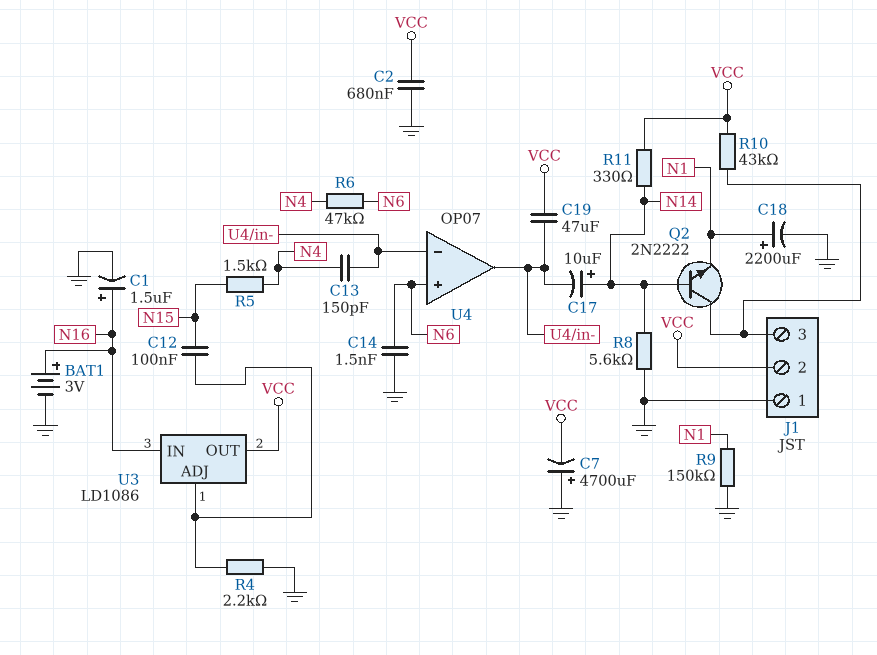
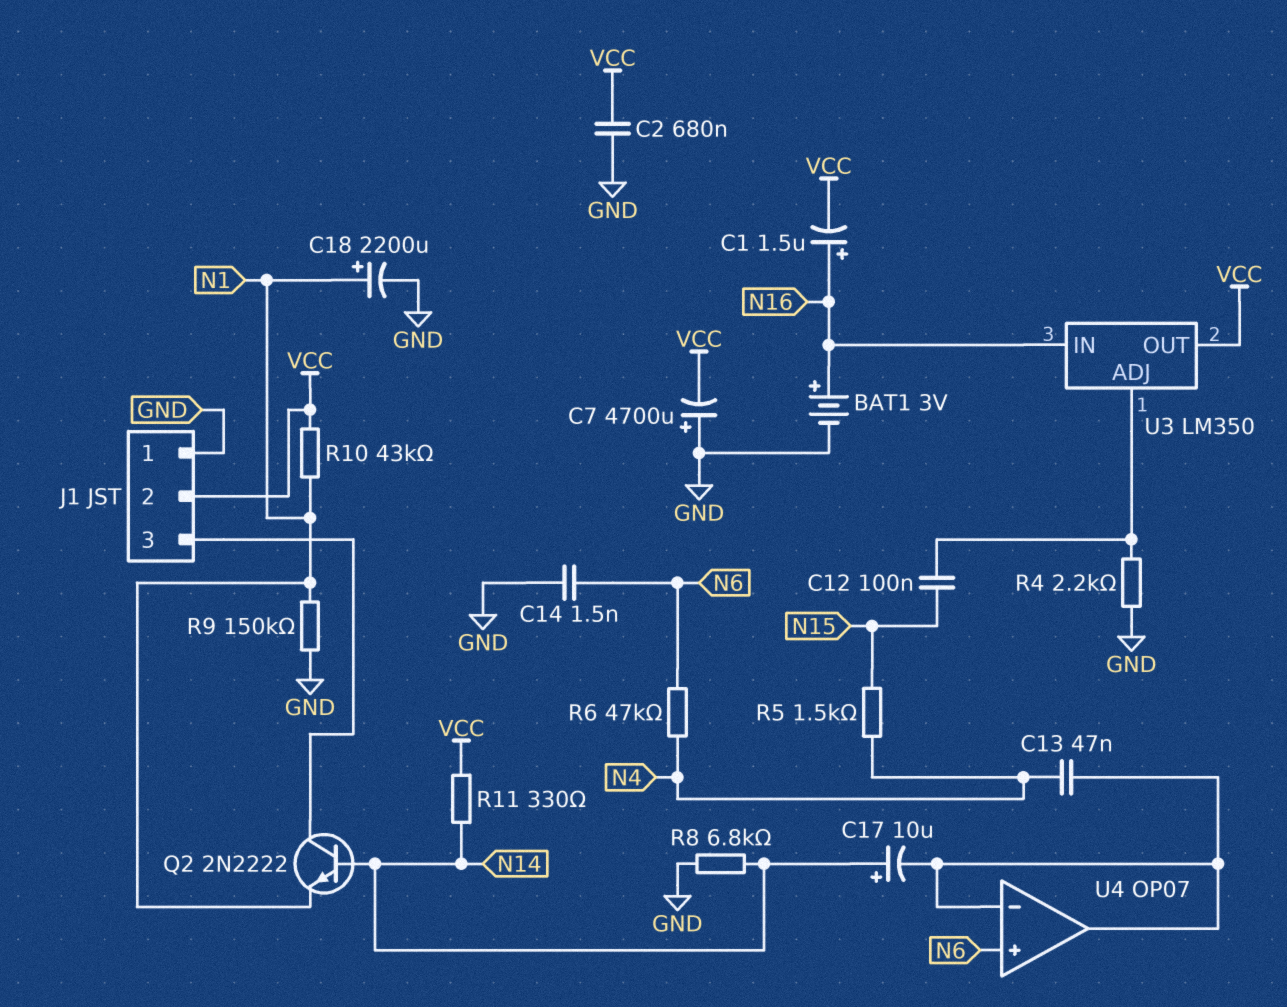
C1: 1.5uF (plus N16, minus GND) -> 1.5uF (plus N16, minus VCC)
C13: 150pF (N4, U4/in-) -> 47nF (N4, U4/in-)
C19: 47uF (U4/in-, VCC) -> none
R8: 5.6k (GND, N14) -> 6.8k (GND, N14)
R10: 43k (J1/3, VCC) -> 43k (N1, VCC)
U3: LD1086 -> LM350

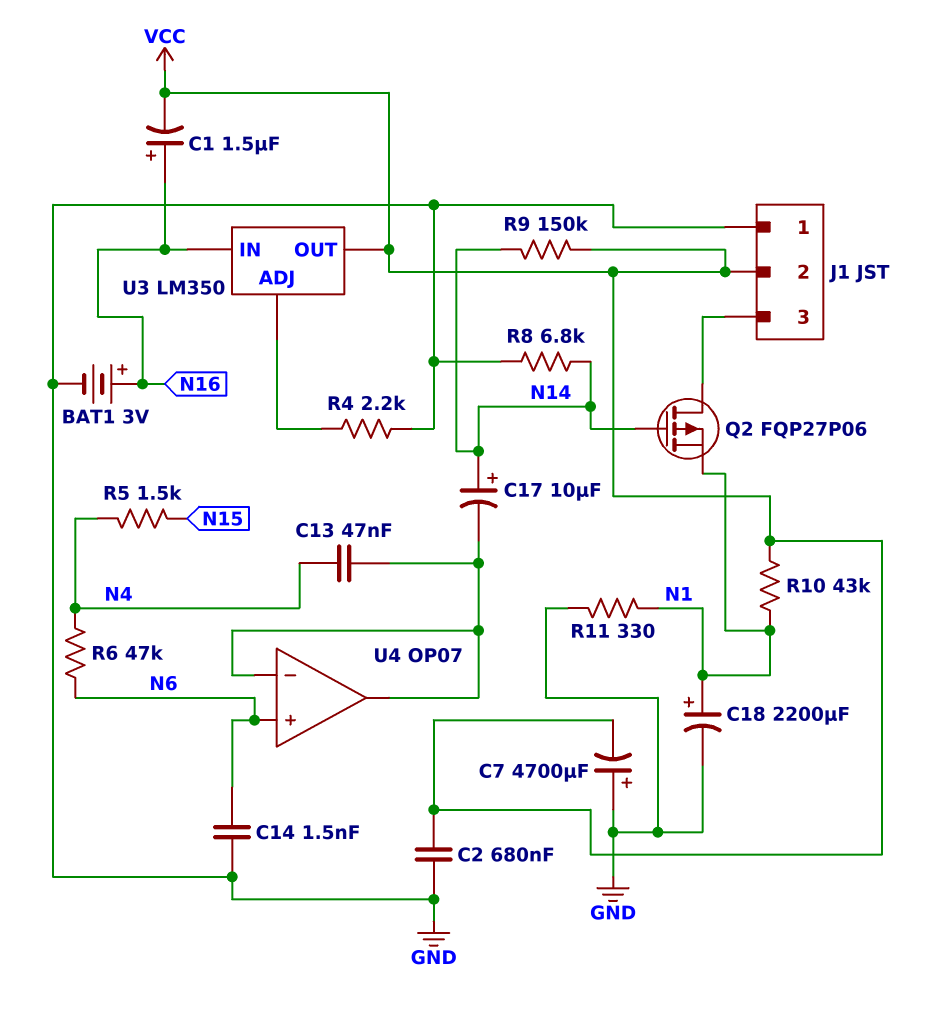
C12: 100nF (N15, U3/ADJ) -> none
Q2: NPN 2N2222 (B N14, C J1/3, E N1) -> PMOS FQP27P06 (G N14, D J1/3, S N1)
R9: 150k (GND, N1) -> 150k (N14, VCC)
R11: 330 (N14, VCC) -> 330 (GND, N1)

